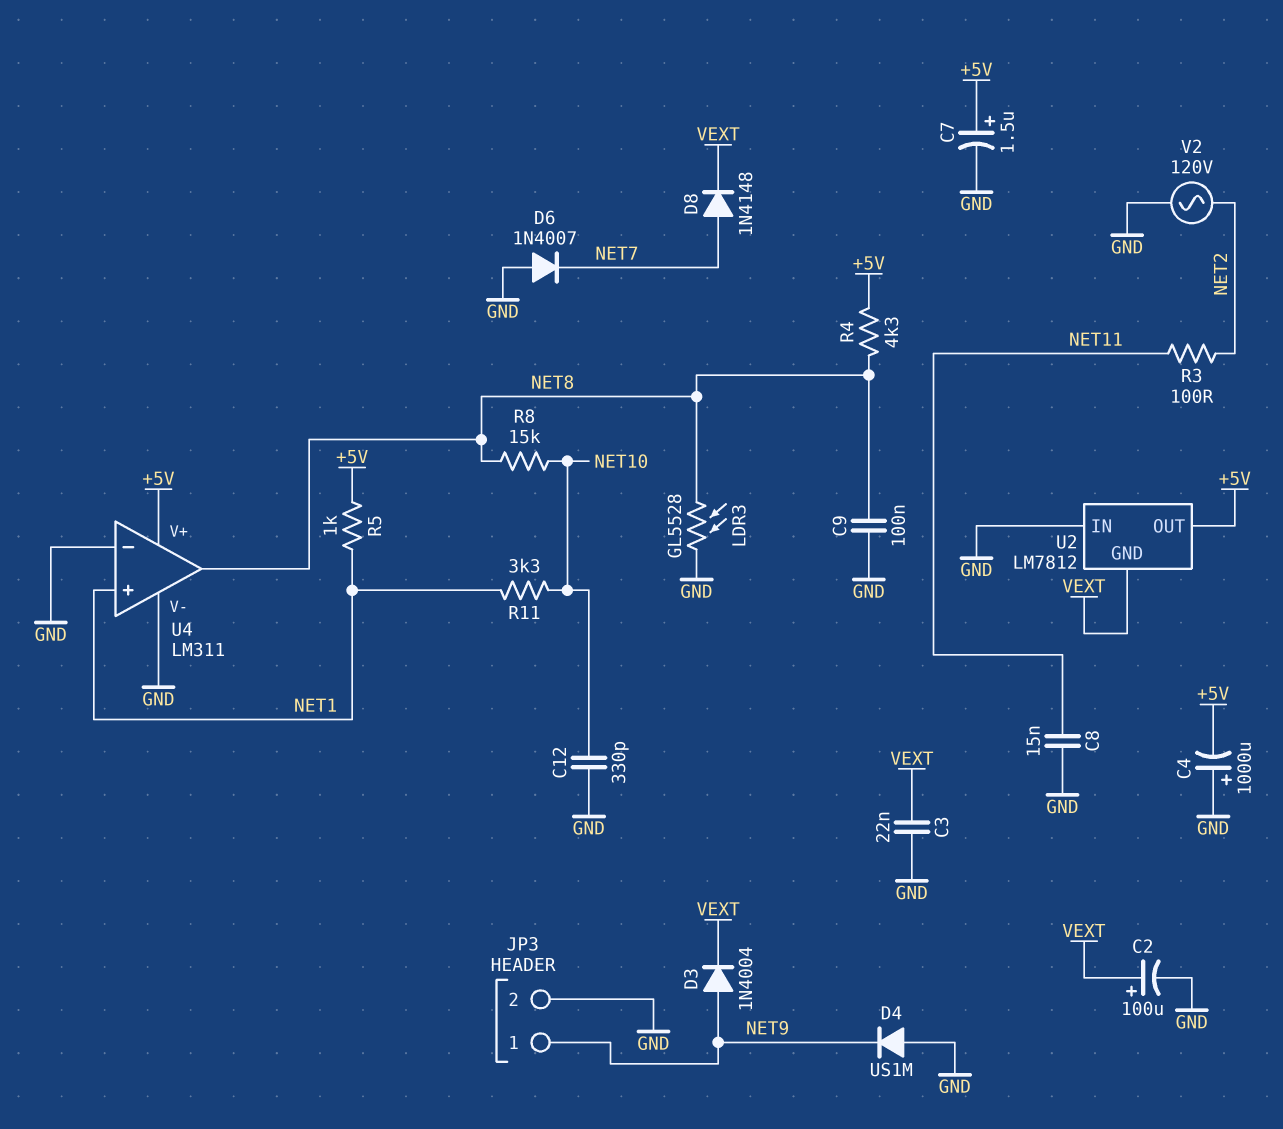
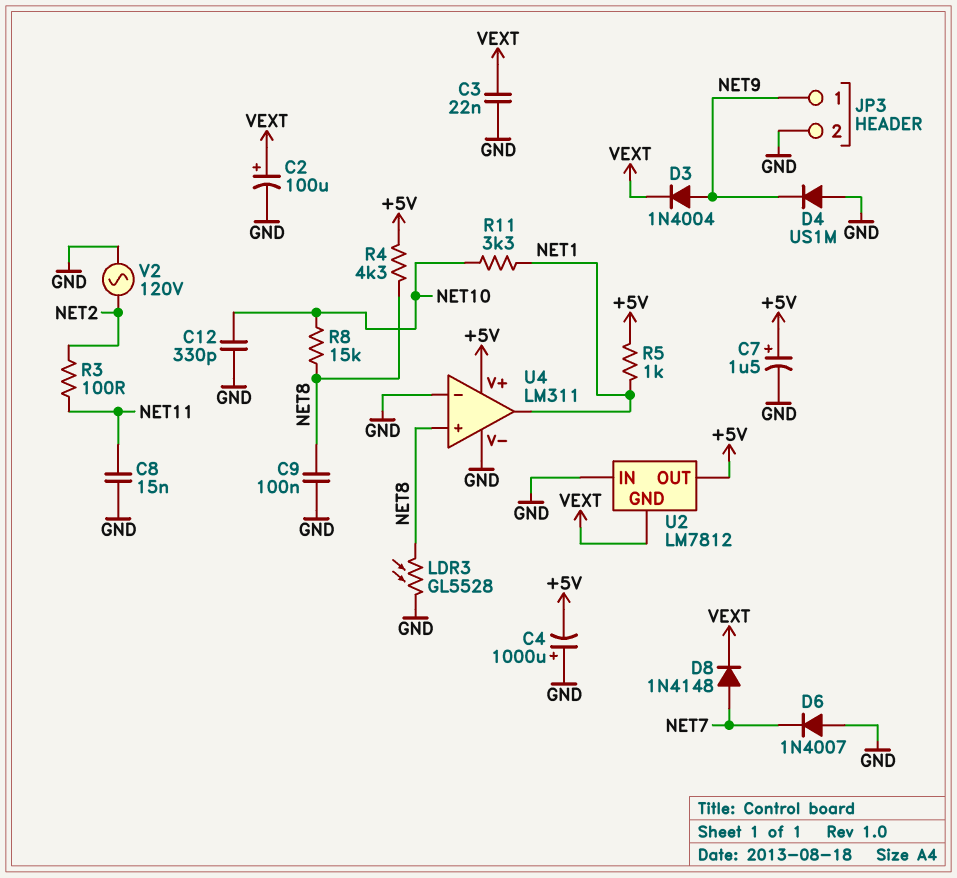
U4 pin in+: NET1 -> NET8
U4 pin out: NET8 -> NET1

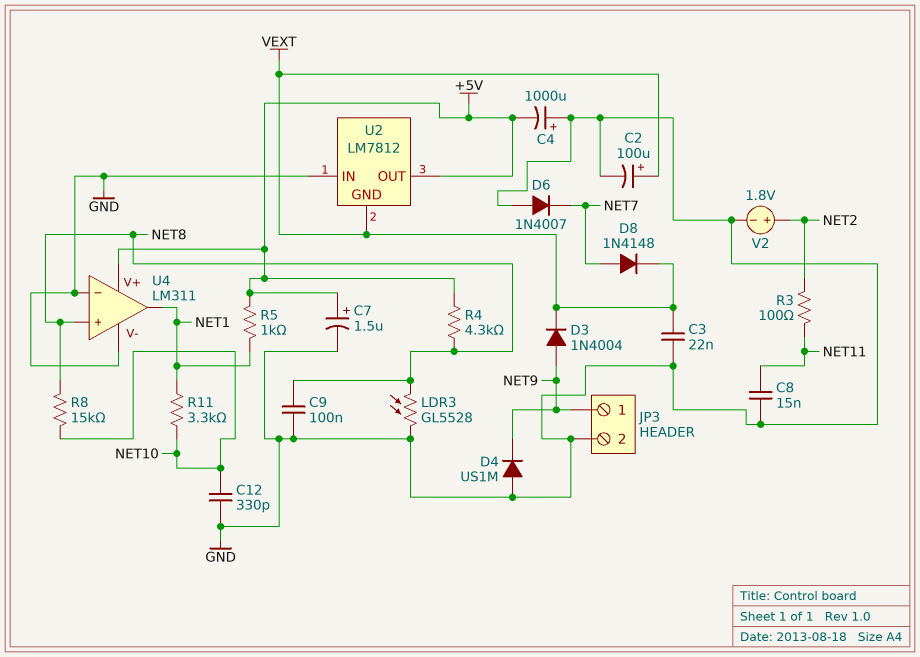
V2: AC 120V (GND, NET2) -> 1.8V (plus NET2, minus GND)

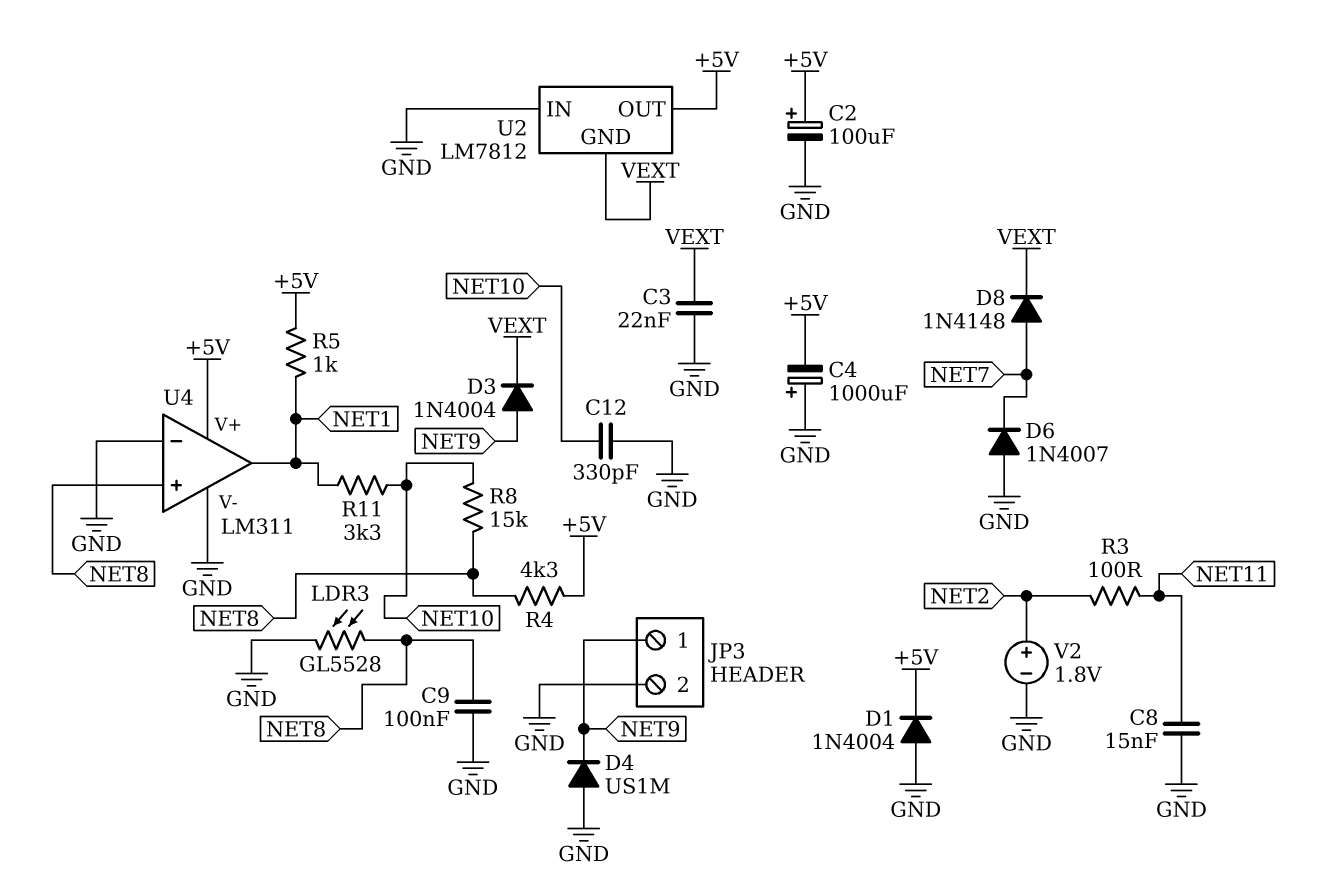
C2: 100uF (plus VEXT, minus GND) -> 100uF (plus +5V, minus GND)
C7: 1.5uF (plus +5V, minus GND) -> none
D1: none -> diode 1N4004 (A GND, K +5V)

